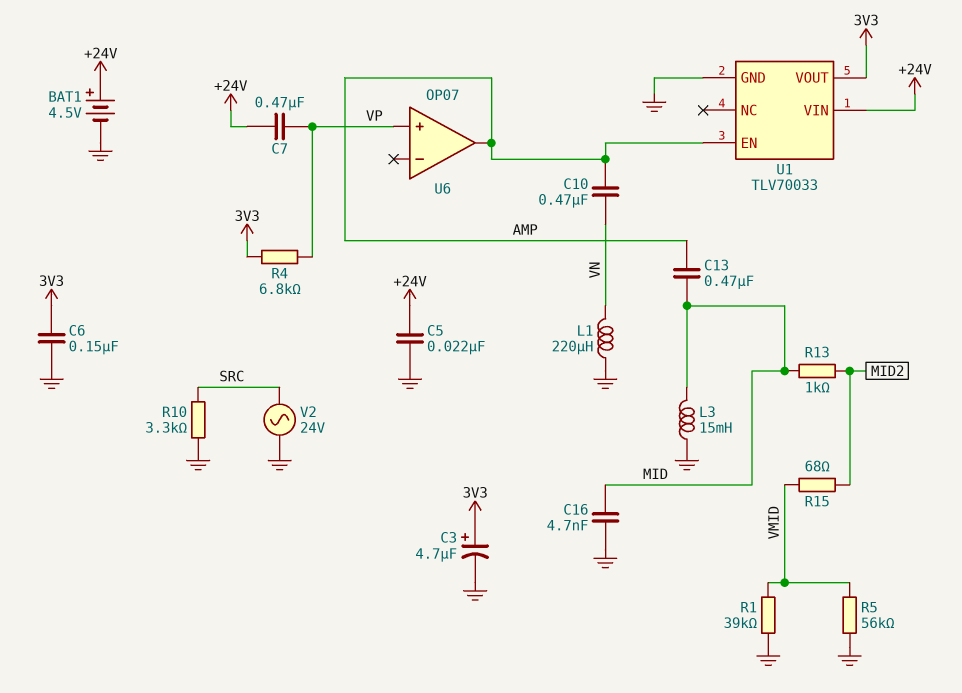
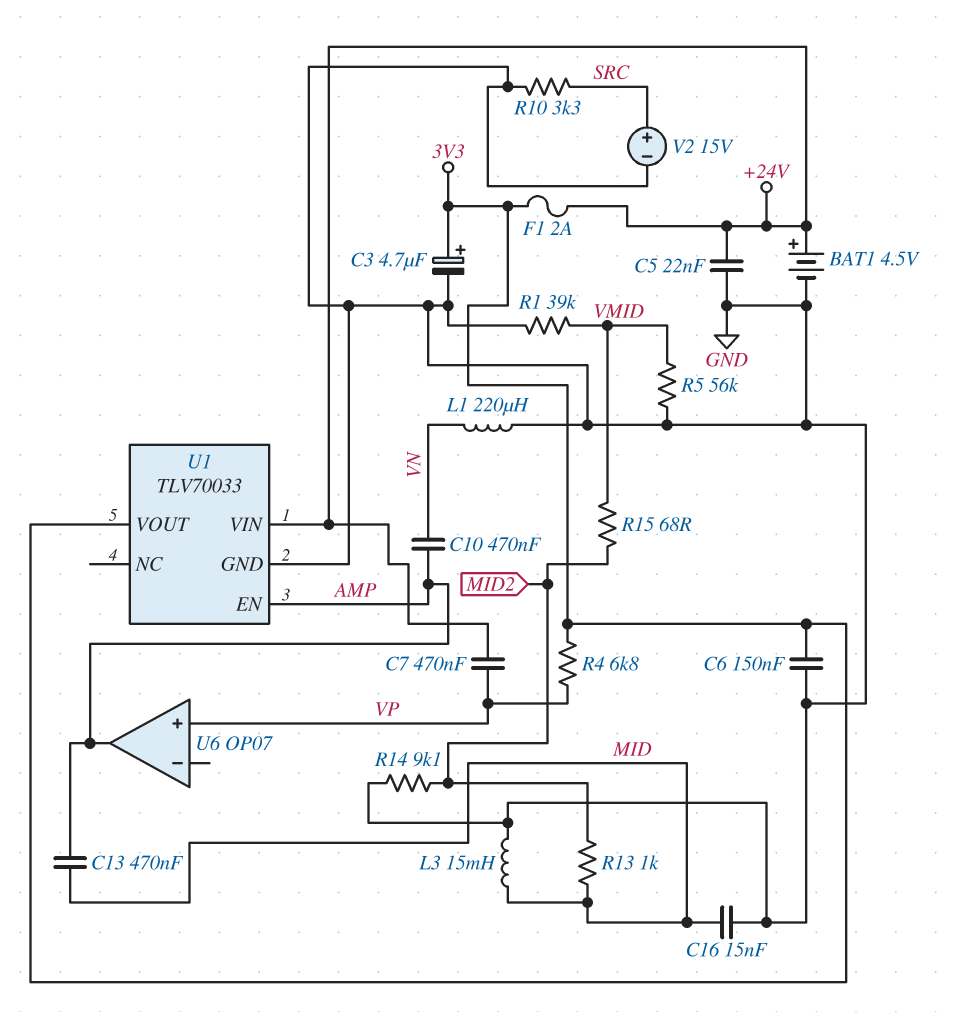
C16: 4.7nF (GND, MID) -> 15nF (GND, MID)
F1: none -> 2A (+24V, 3V3)
R14: none -> 9.1k (GND, MID2)
V2: AC 24V (GND, SRC) -> 15V (plus SRC, minus GND)

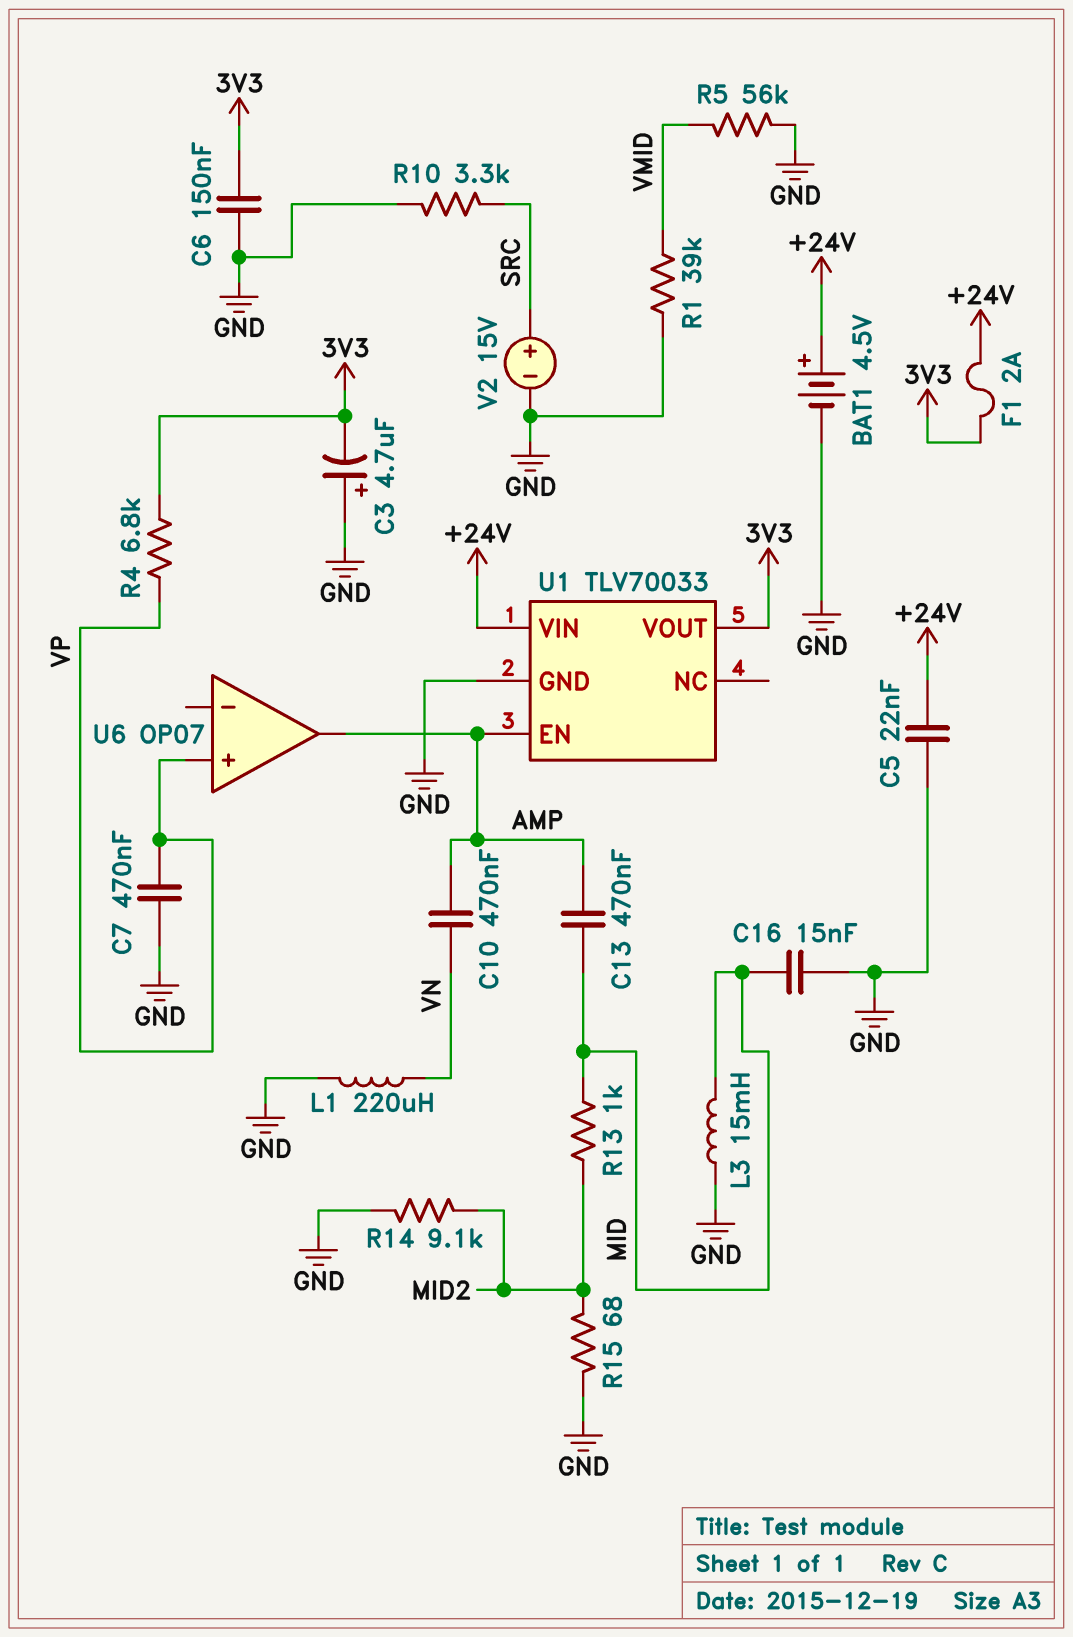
C3: 4.7uF (plus 3V3, minus GND) -> 4.7uF (plus GND, minus 3V3)
C7: 470nF (+24V, VP) -> 470nF (GND, VP)
R15: 68 (MID2, VMID) -> 68 (GND, MID2)

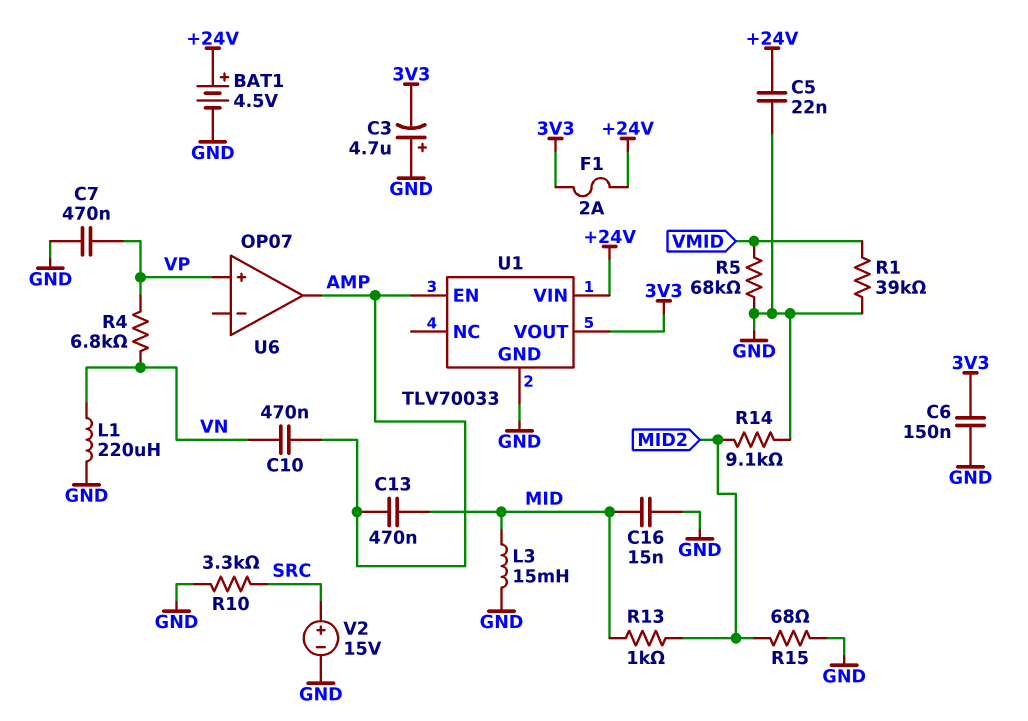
R4: 6.8k (3V3, VP) -> 6.8k (VN, VP)
R5: 56k (GND, VMID) -> 68k (GND, VMID)

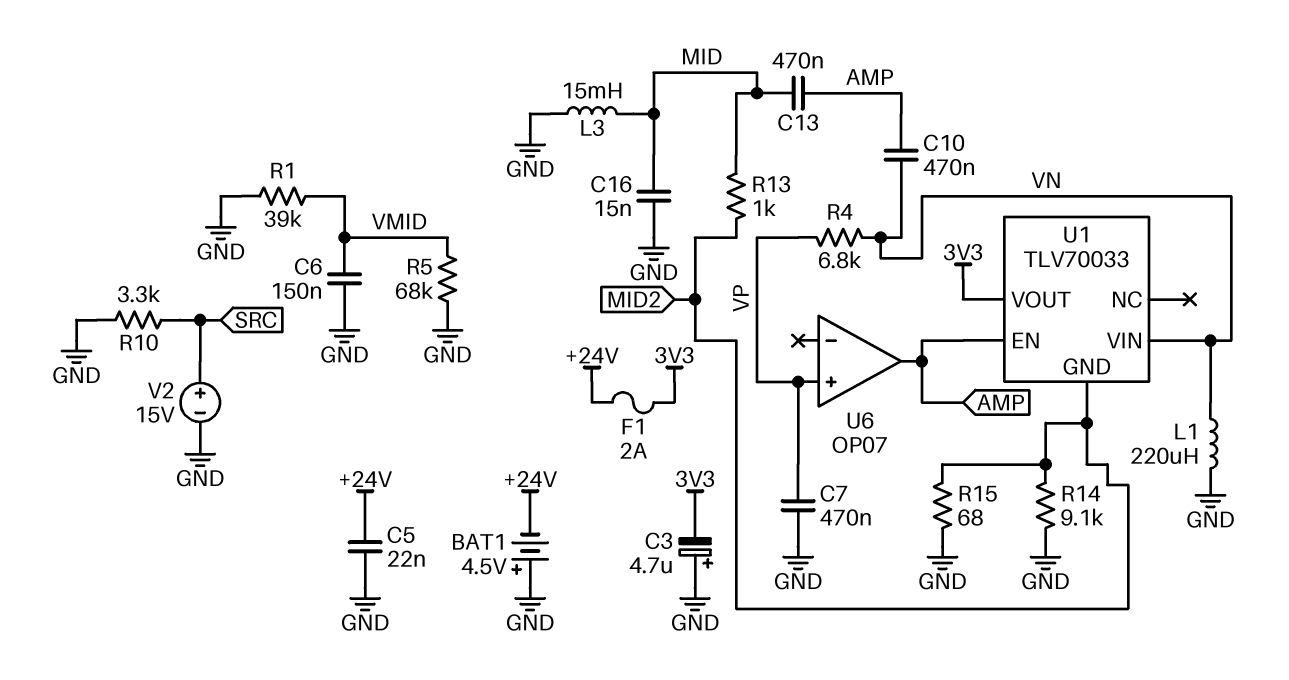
BAT1: 4.5V (plus +24V, minus GND) -> 4.5V (plus GND, minus +24V)
C6: 150nF (3V3, GND) -> 150nF (GND, VMID)
U1 pin GND: GND -> MID2
U1 pin VIN: +24V -> VN

